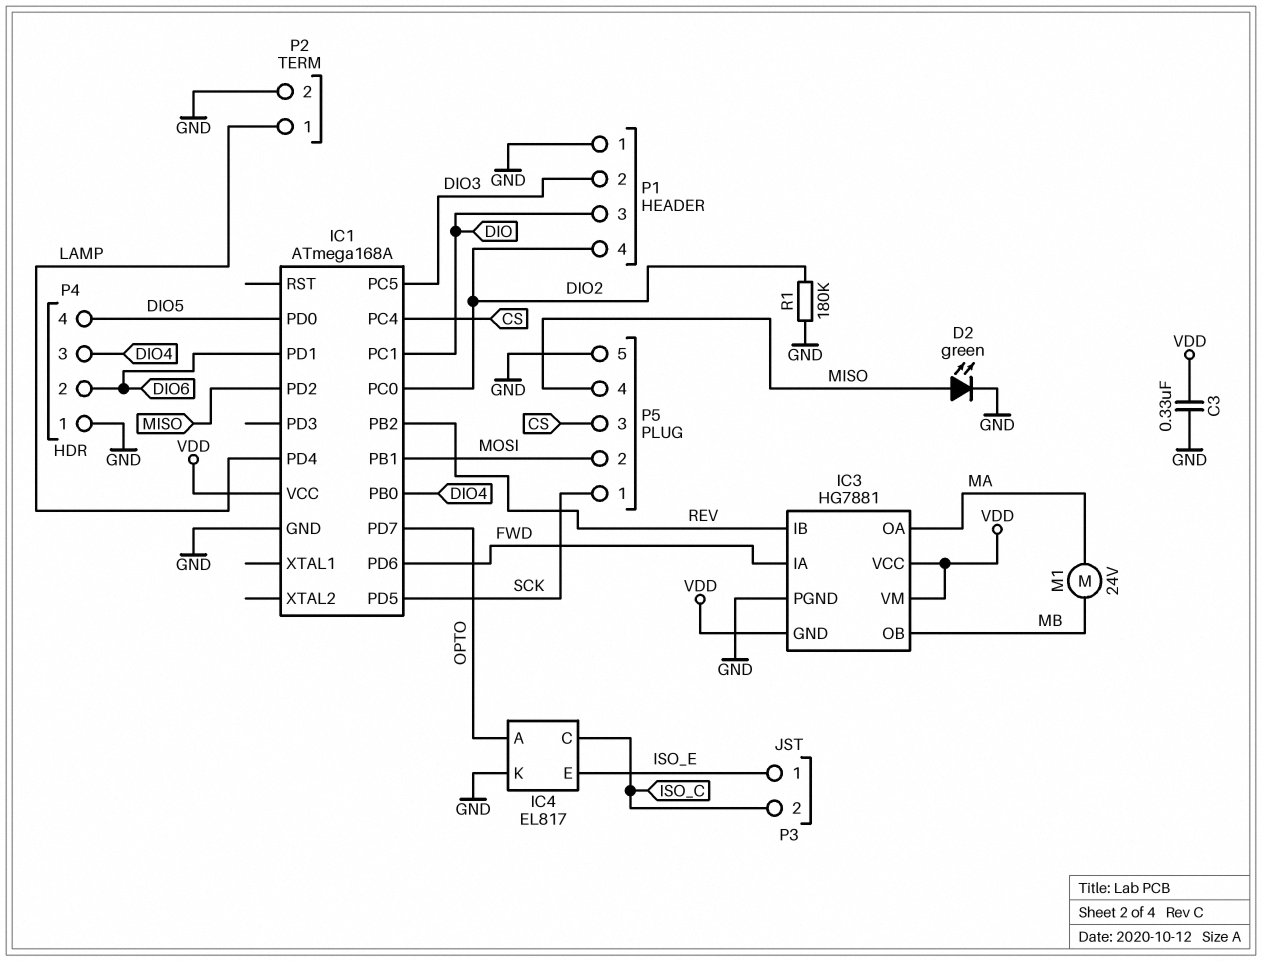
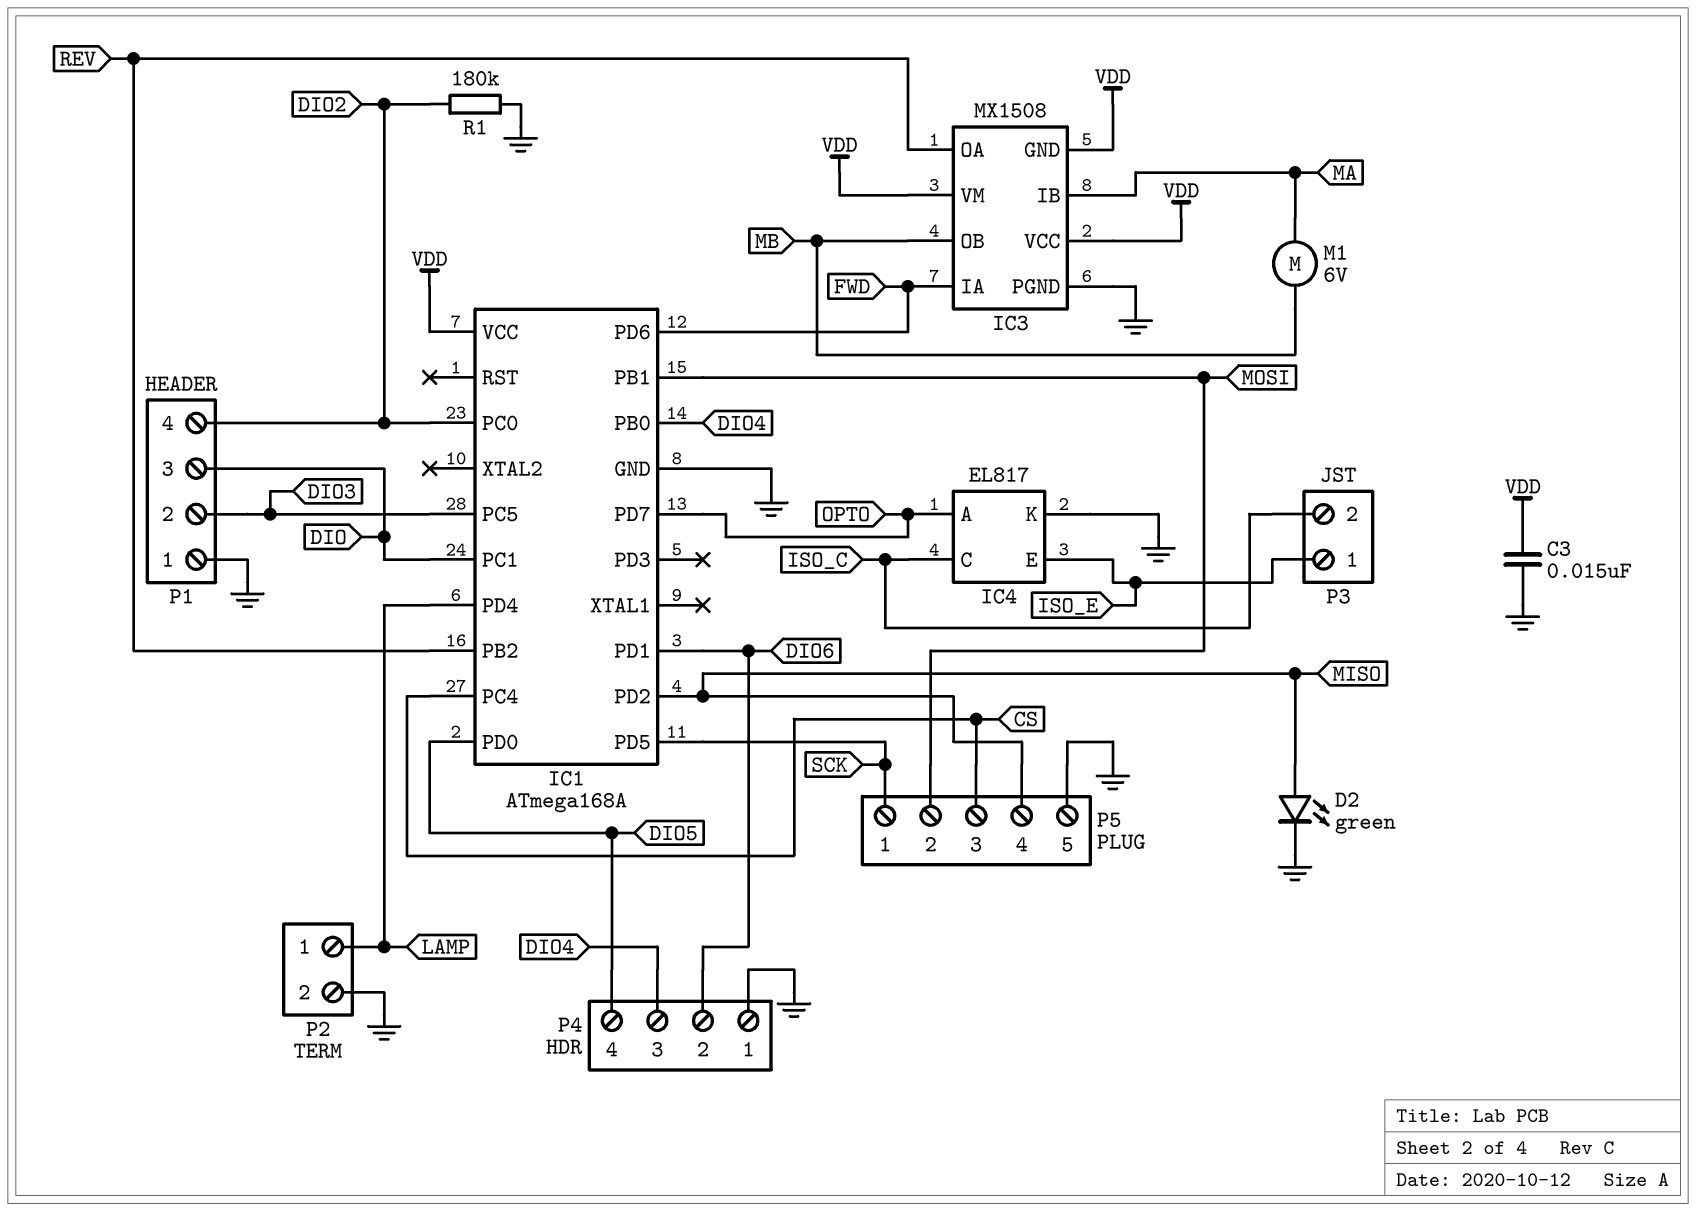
C3: 330nF (GND, VDD) -> 15nF (GND, VDD)
IC3: HG7881 -> MX1508
IC3 pin IB: REV -> MA
IC3 pin OA: MA -> REV
M1: motor 24V (MA, MB) -> motor 6V (MA, MB)

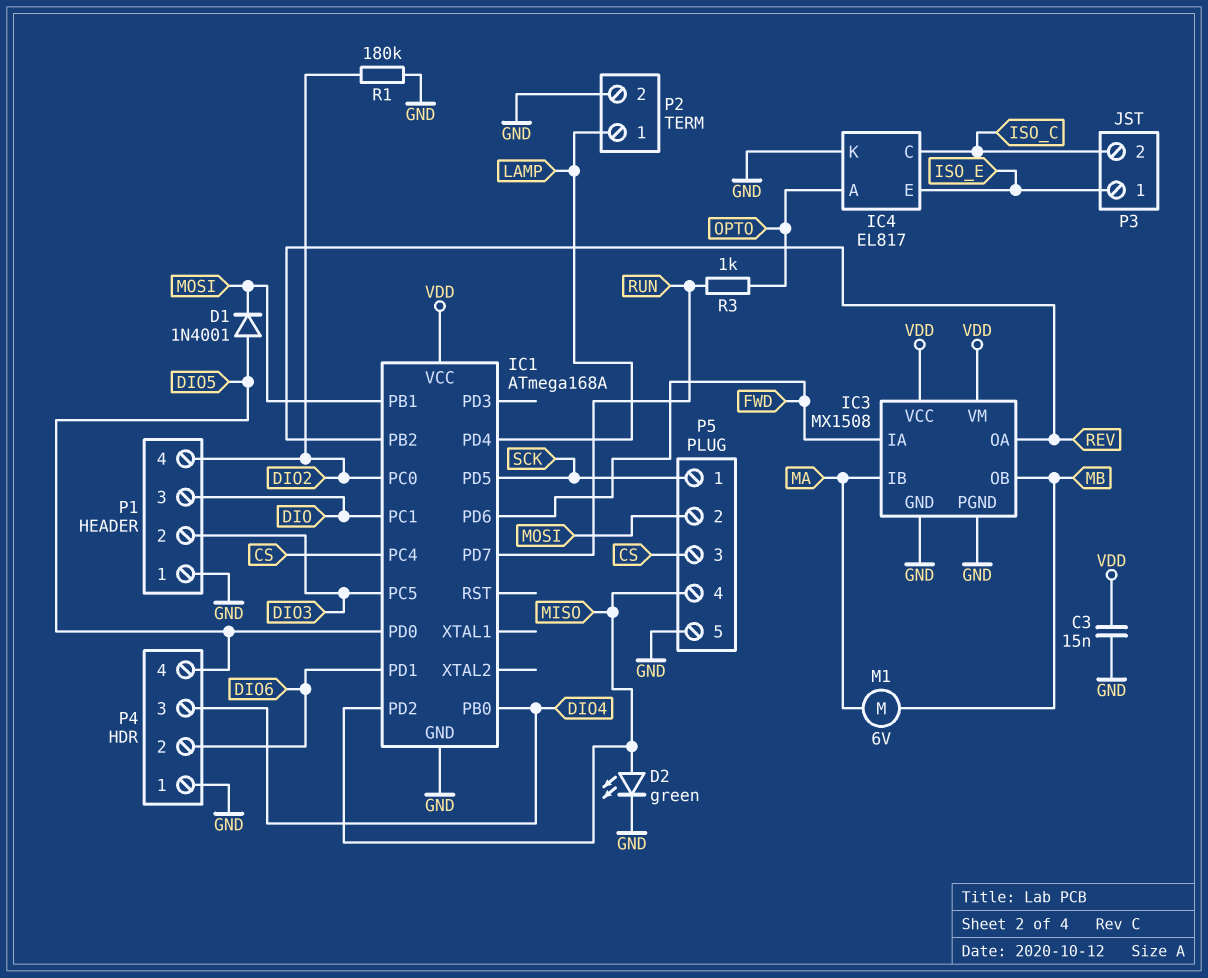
D1: none -> diode 1N4001 (A DIO5, K MOSI)
IC1 pin PD7: OPTO -> RUN
IC3 pin GND: VDD -> GND
R3: none -> 1k (OPTO, RUN)

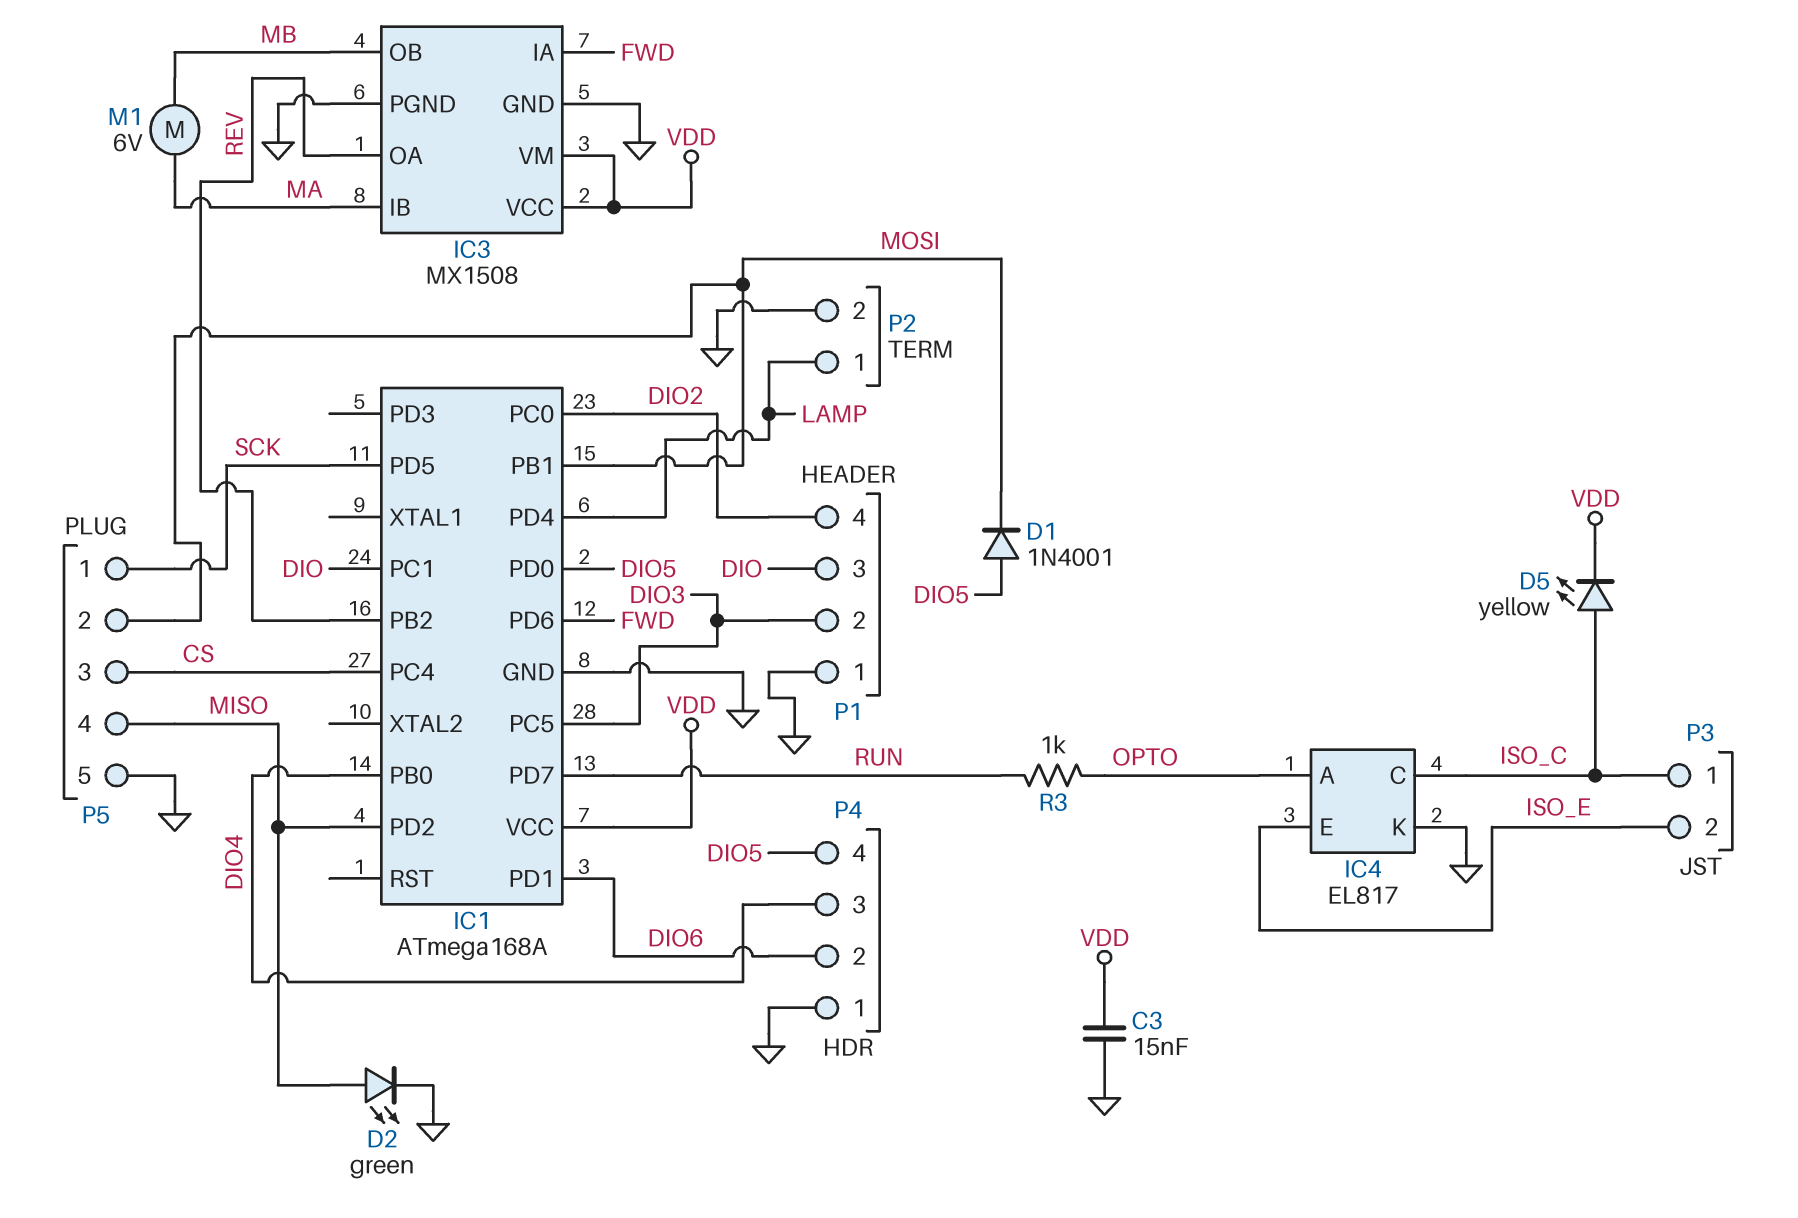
D5: none -> LED yellow (A ISO_C, K VDD)
P3 pin 1: ISO_E -> ISO_C
P3 pin 2: ISO_C -> ISO_E
R1: 180k (DIO2, GND) -> none

